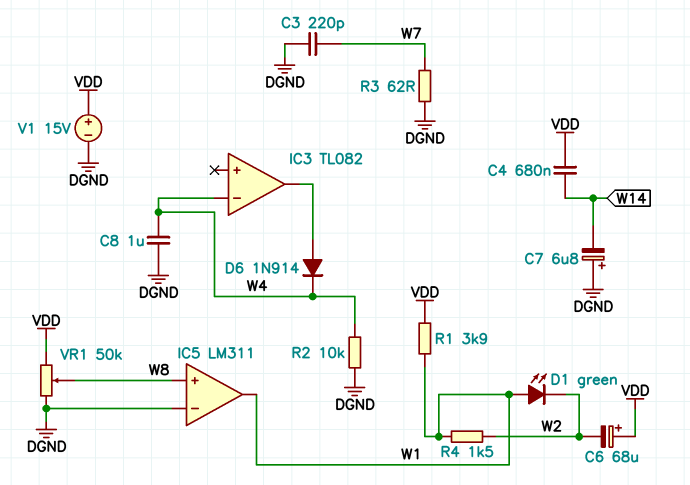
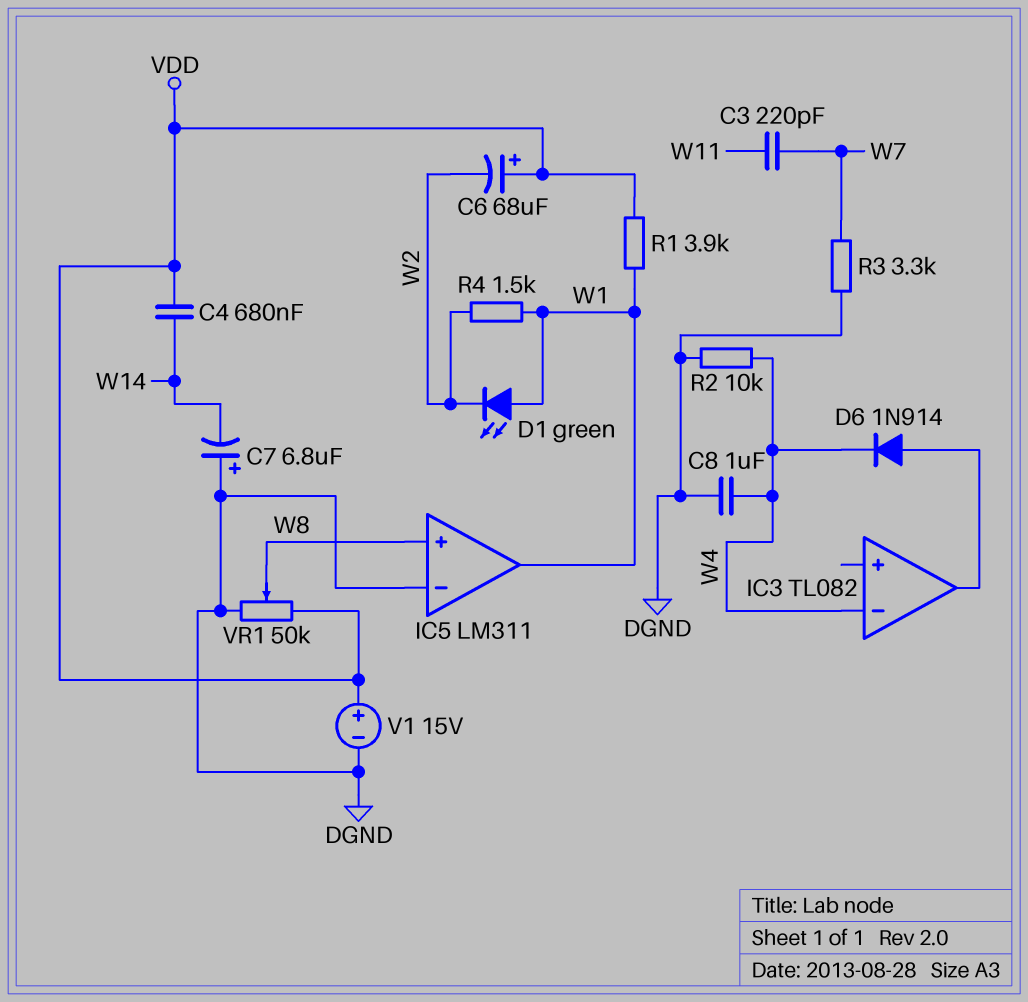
C3: 220pF (DGND, W7) -> 220pF (W7, W11)
R3: 62 (DGND, W7) -> 3.3k (DGND, W7)

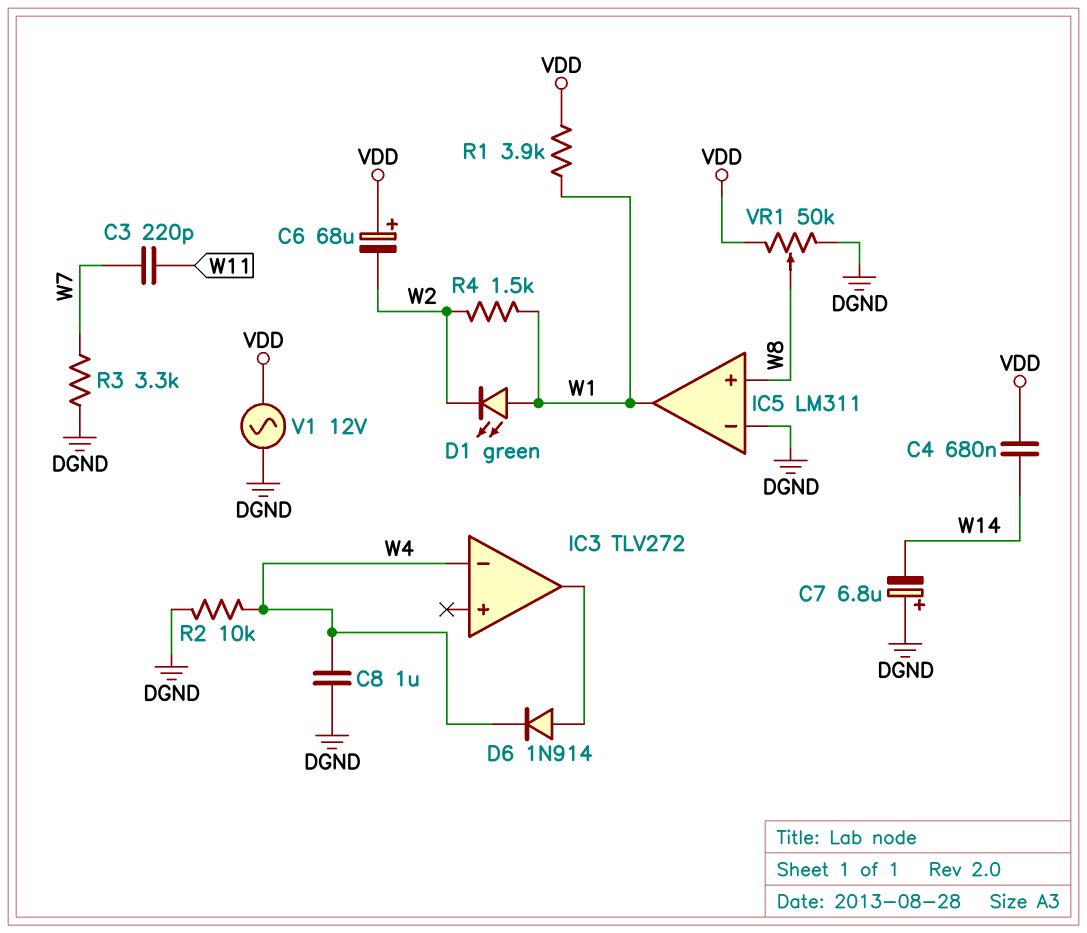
IC3: TL082 -> TLV272
V1: 15V (plus VDD, minus DGND) -> AC 12V (DGND, VDD)

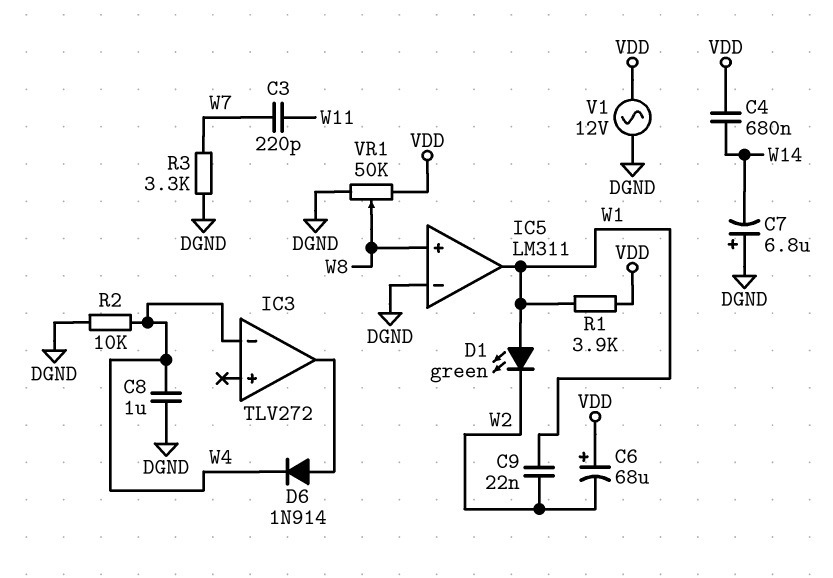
C9: none -> 22nF (W1, W2)
R4: 1.5k (W1, W2) -> none

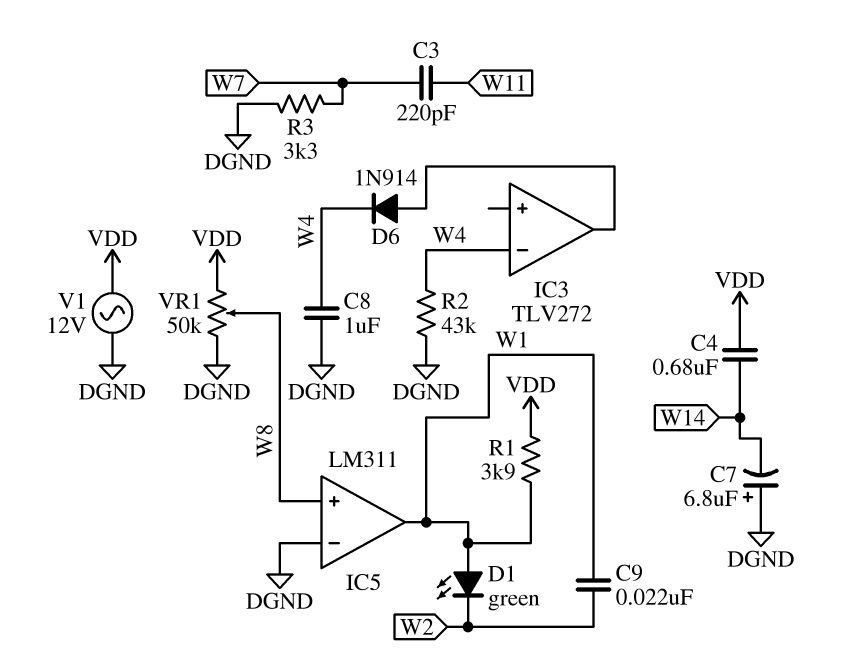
C6: 68uF (plus VDD, minus W2) -> none
R2: 10k (DGND, W4) -> 43k (DGND, W4)

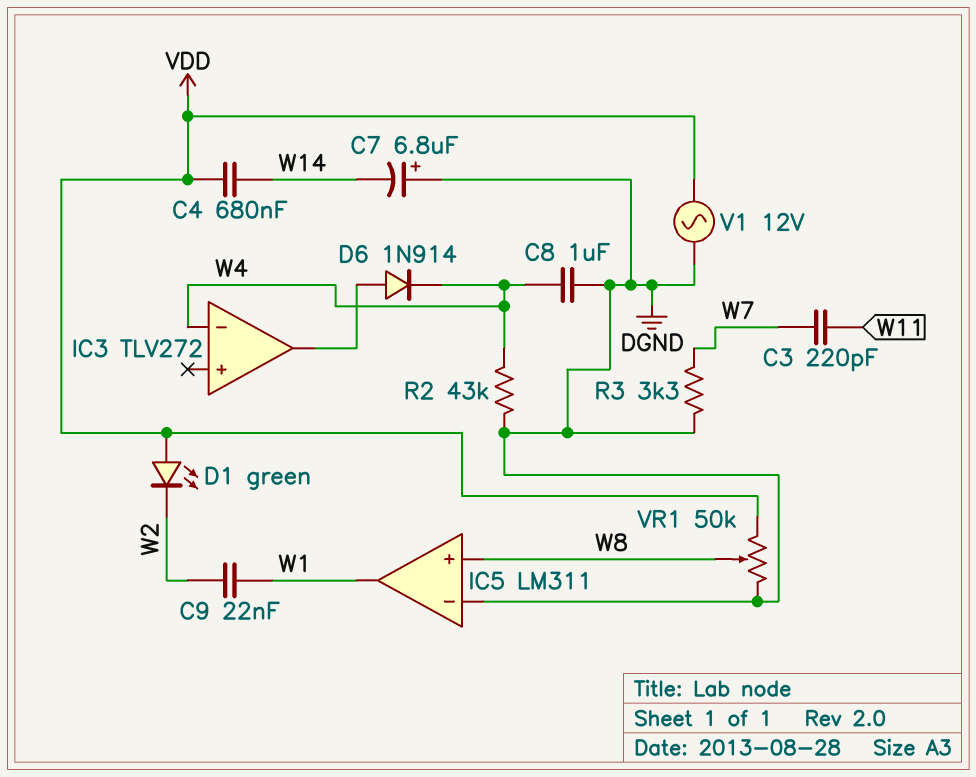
D1: LED green (A W1, K W2) -> LED green (A VDD, K W2)
R1: 3.9k (VDD, W1) -> none

